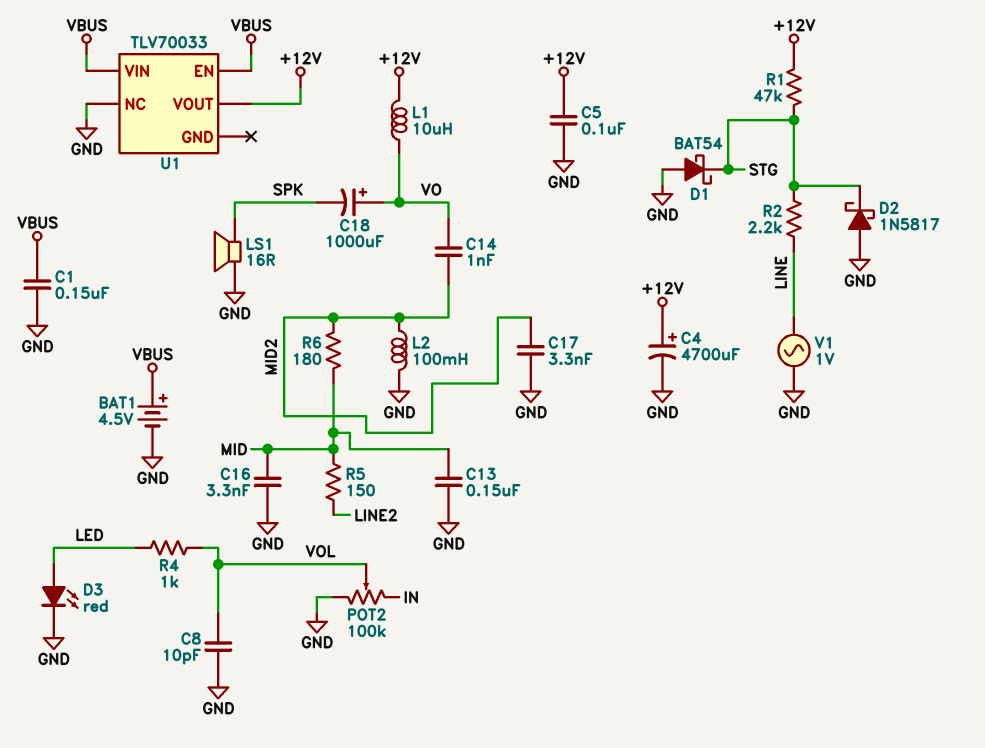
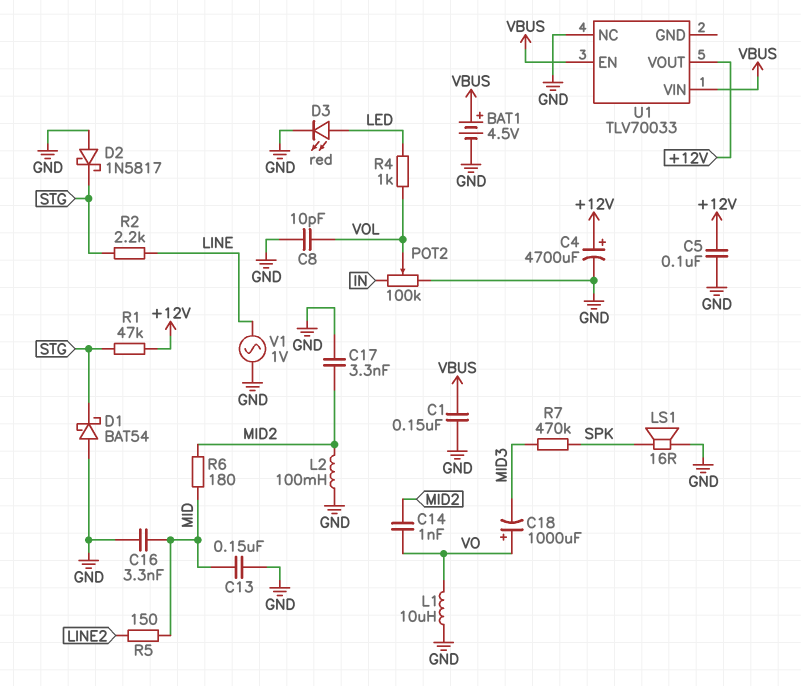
C18: 1000uF (plus VO, minus SPK) -> 1000uF (plus VO, minus MID3)
L1: 10uH (+12V, VO) -> 10uH (GND, VO)
R7: none -> 470k (MID3, SPK)

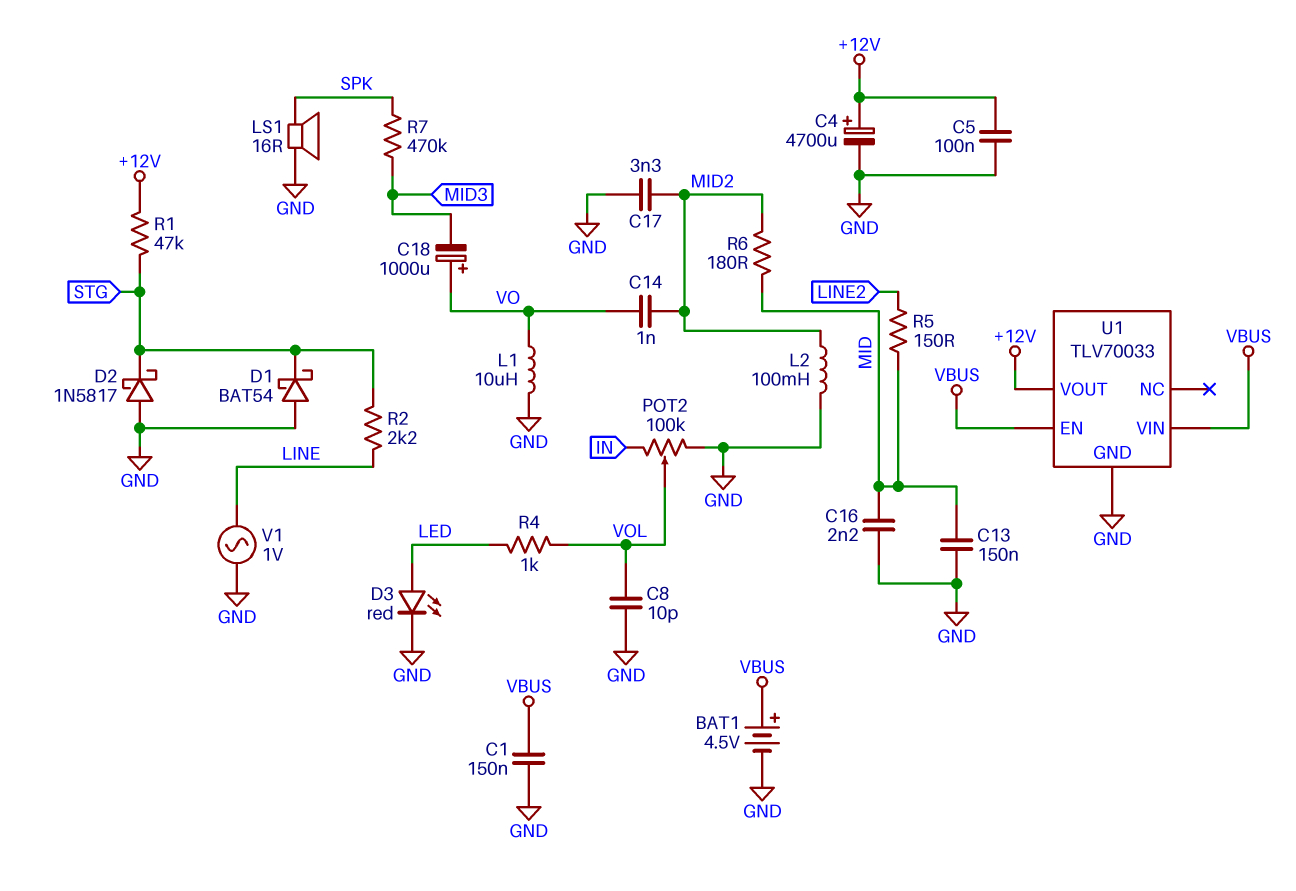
C16: 3.3nF (GND, MID) -> 2.2nF (GND, MID)
U1 pin GND: none -> GND
U1 pin NC: GND -> none

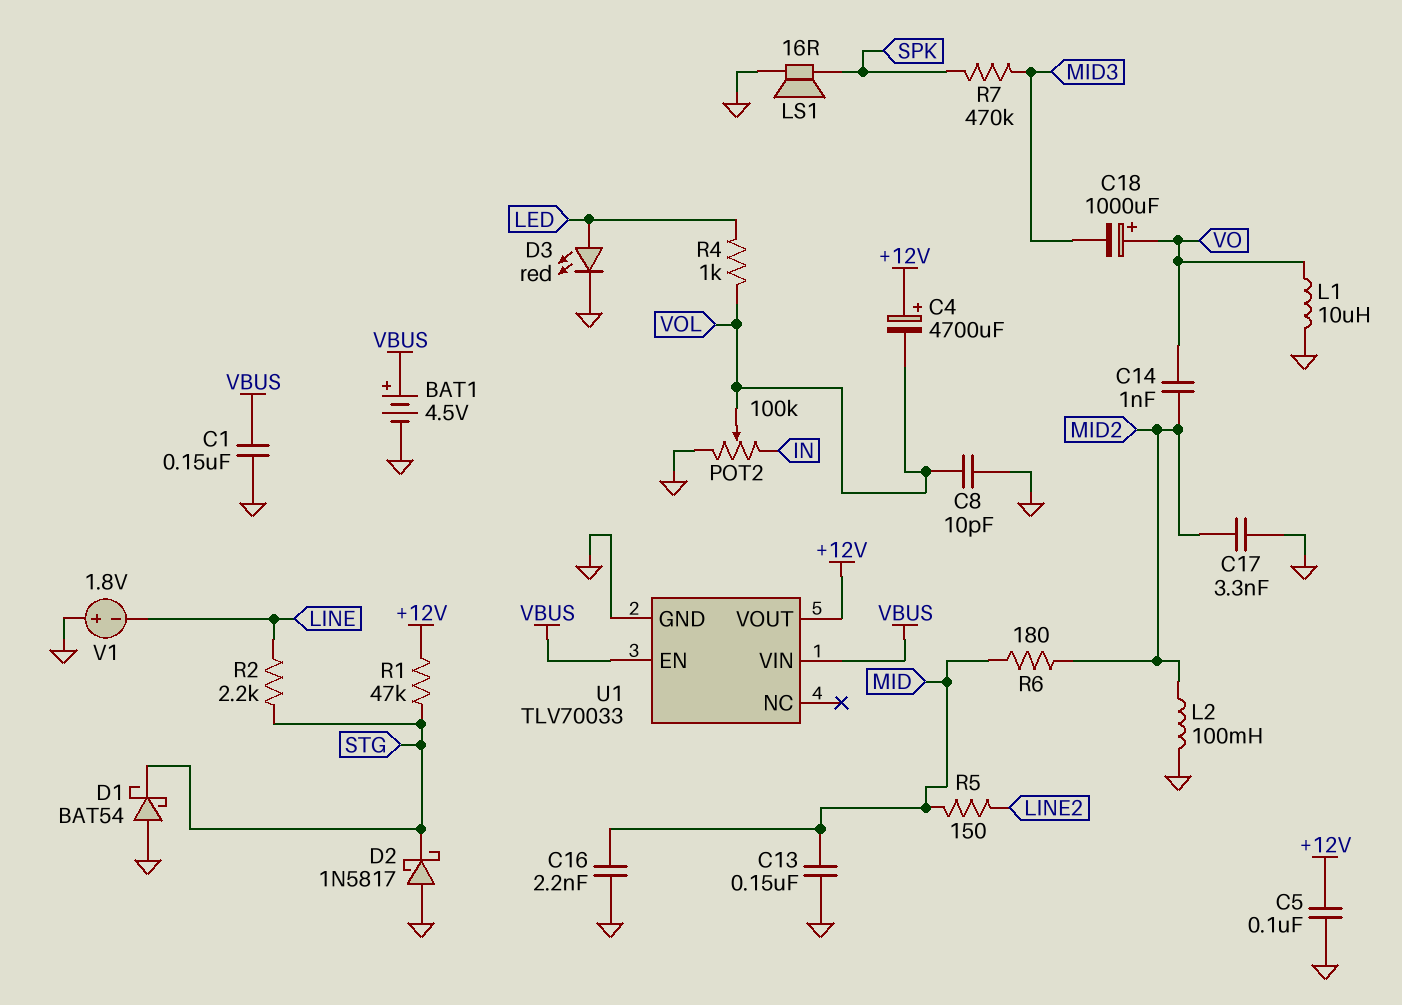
C4: 4700uF (plus +12V, minus GND) -> 4700uF (plus +12V, minus VOL)
V1: AC 1V (GND, LINE) -> 1.8V (plus GND, minus LINE)

